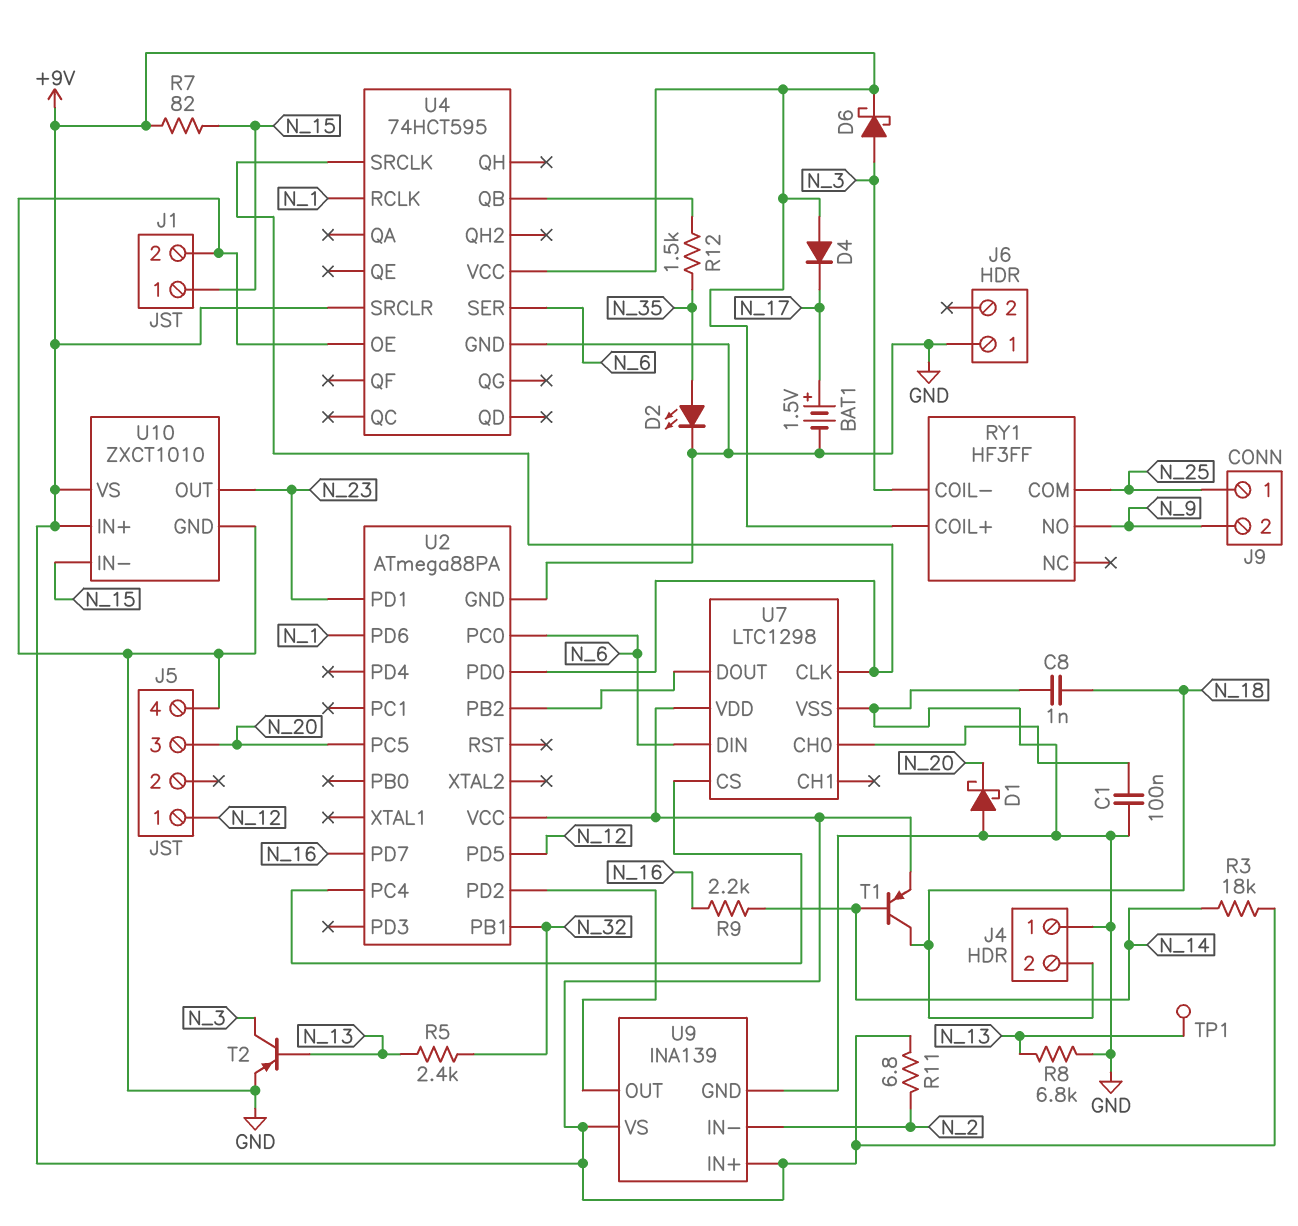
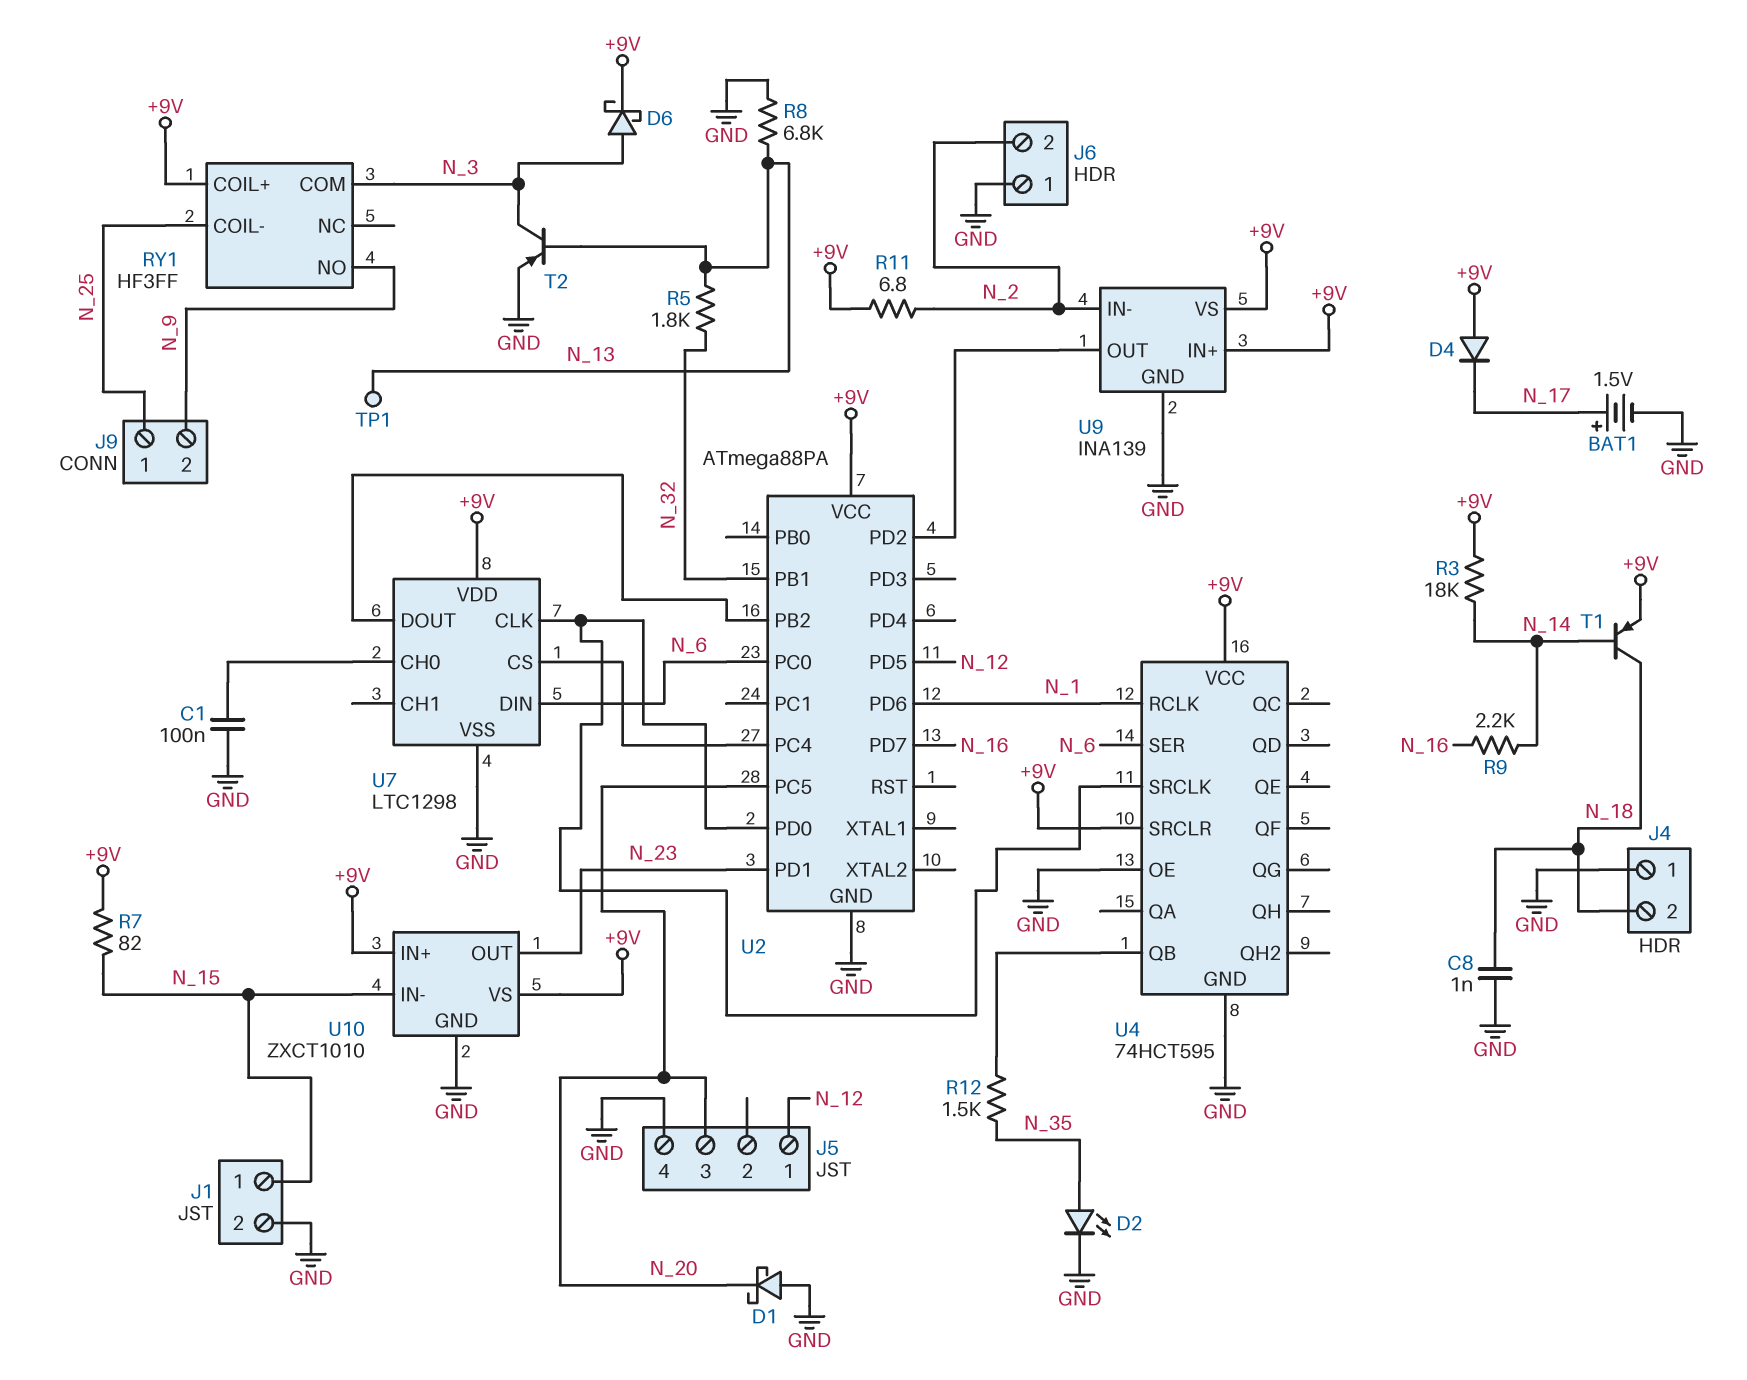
J6 pin 2: none -> N_2
R5: 2.4k (N_13, N_32) -> 1.8k (N_13, N_32)
RY1 pin COIL-: N_3 -> N_25
RY1 pin COM: N_25 -> N_3

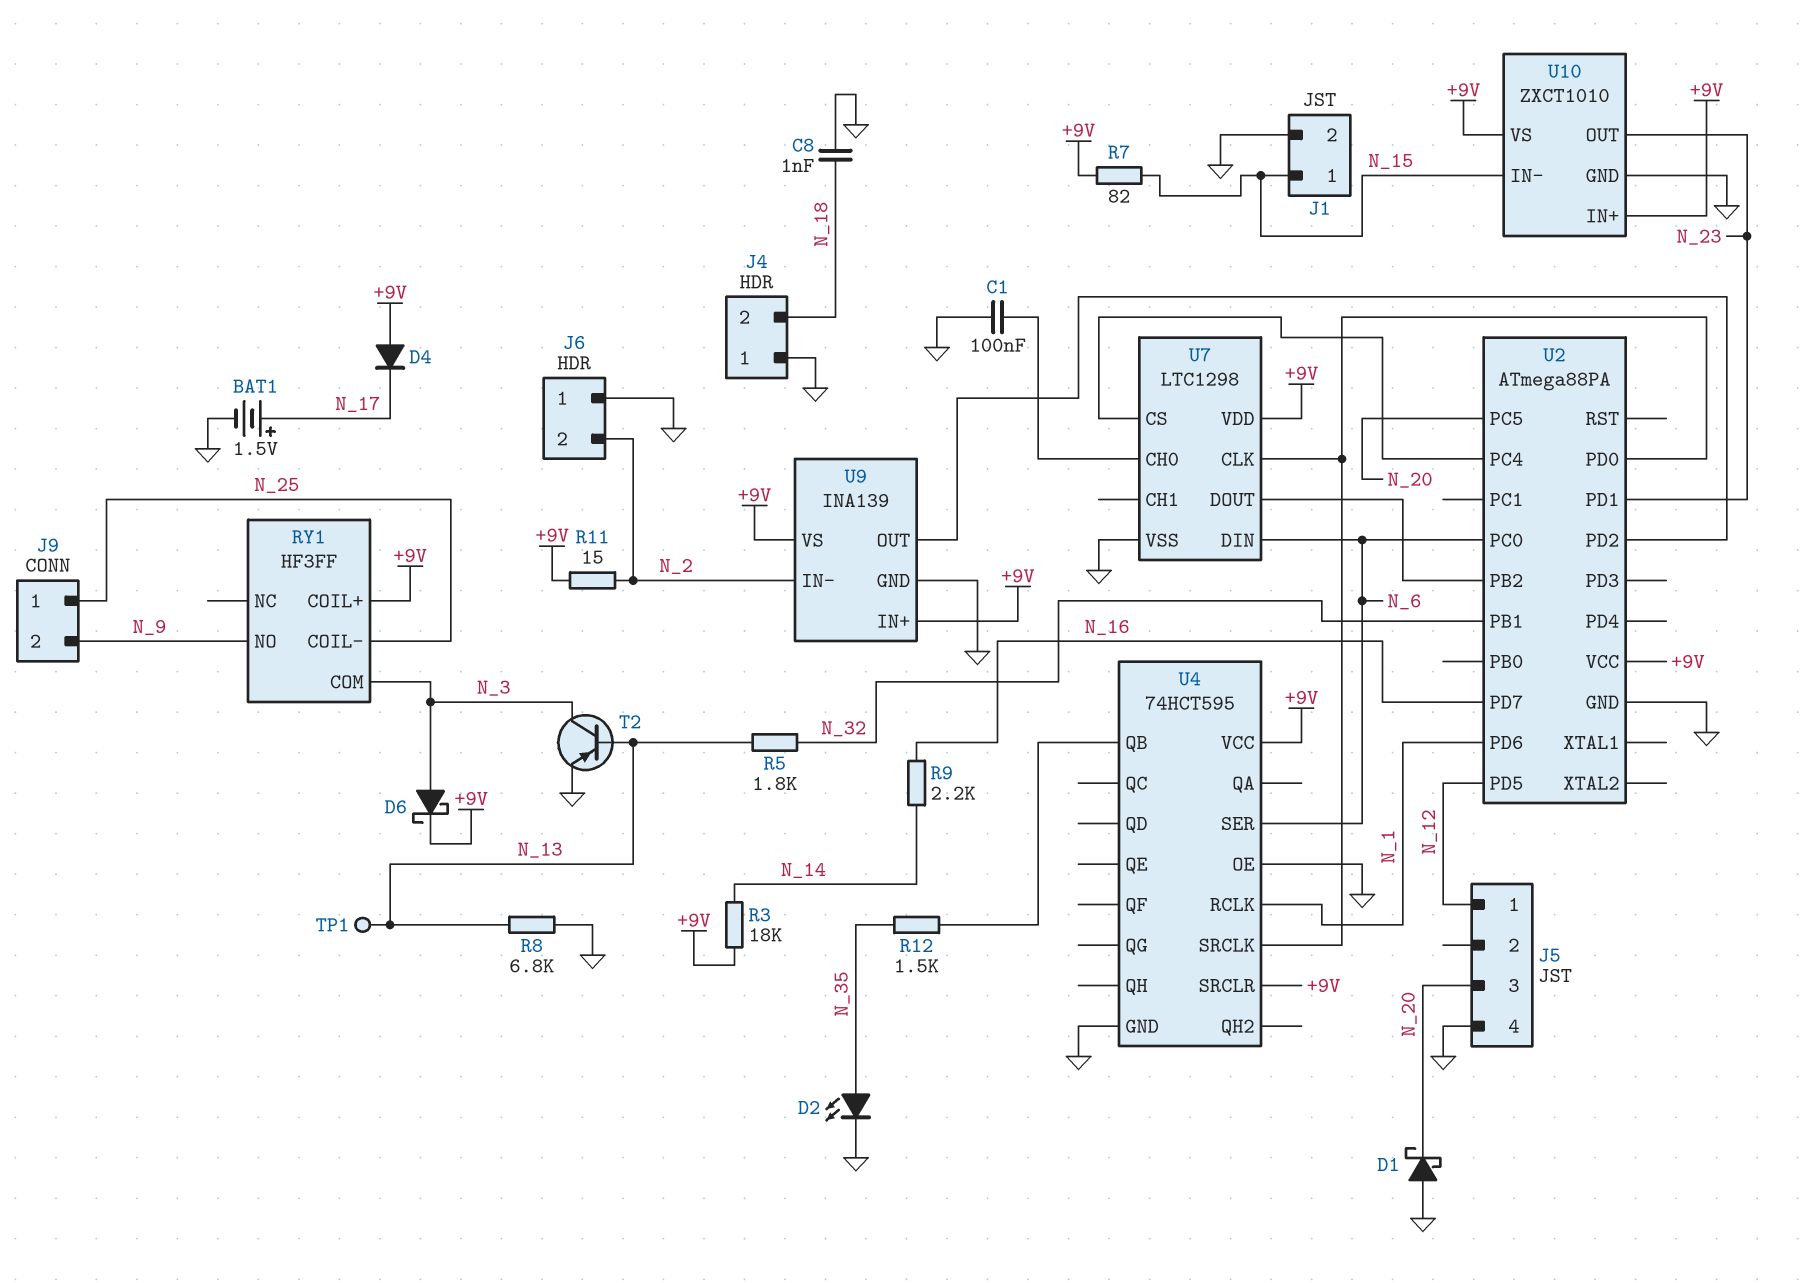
R11: 6.8 (+9V, N_2) -> 15 (+9V, N_2)
T1: PNP (B N_14, C N_18, E +9V) -> none

